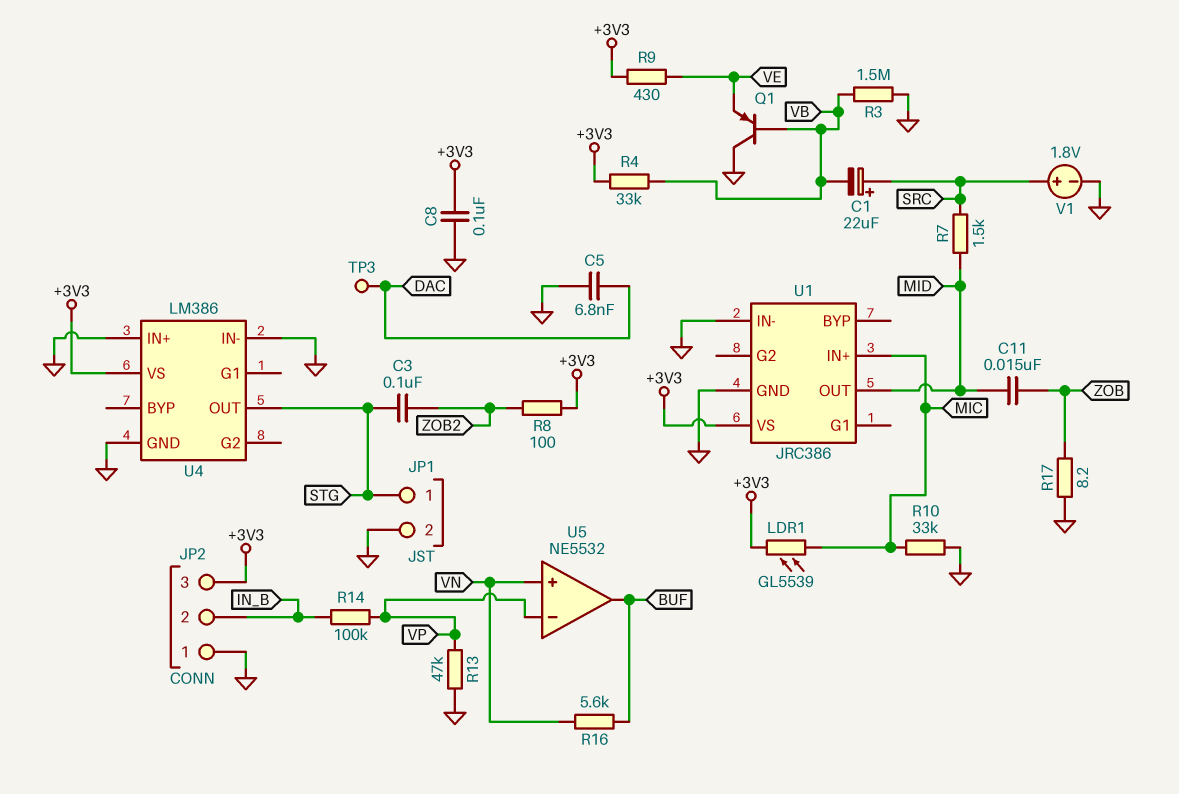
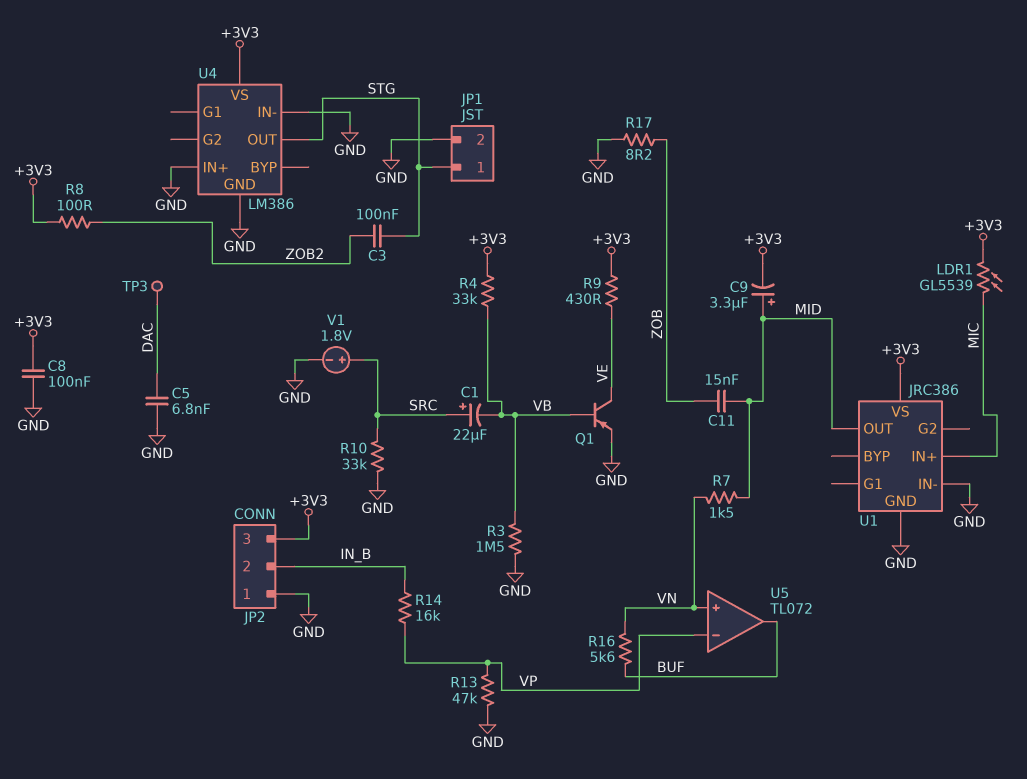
C9: none -> 3.3uF (plus MID, minus +3V3)
Q1: PNP (B VB, C GND, E VE) -> PNP (B VB, C VE, E GND)
R7: 1.5k (MID, SRC) -> 1.5k (MID, VN)
R10: 33k (GND, MIC) -> 33k (GND, SRC)
R14: 100k (IN_B, VP) -> 16k (IN_B, VP)
U5: NE5532 -> TL072

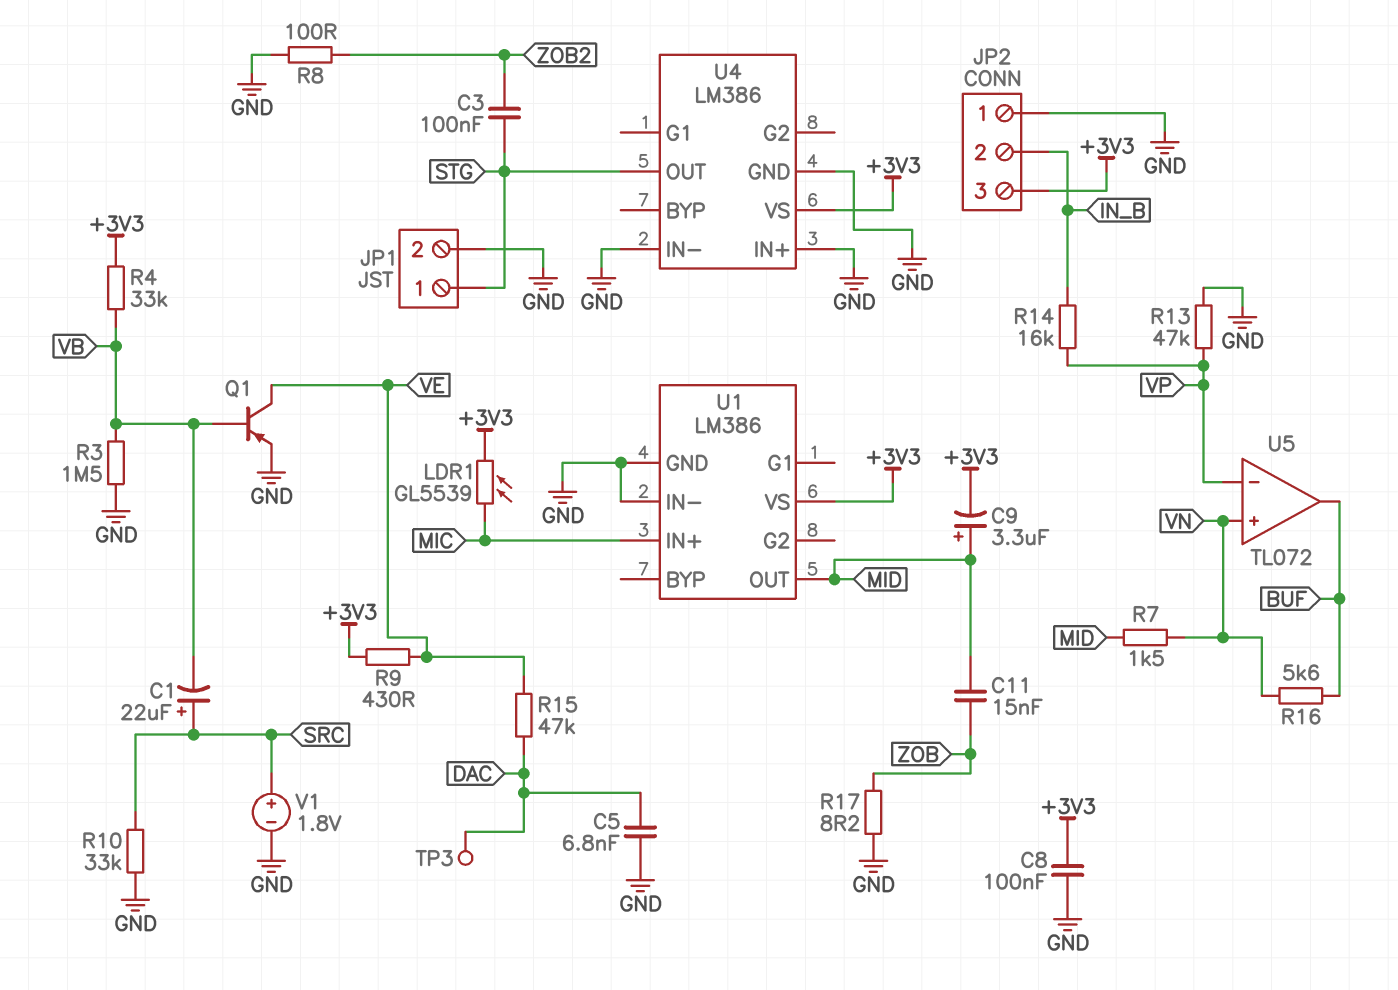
R8: 100 (+3V3, ZOB2) -> 100 (GND, ZOB2)
R15: none -> 47k (DAC, VE)
U1: JRC386 -> LM386

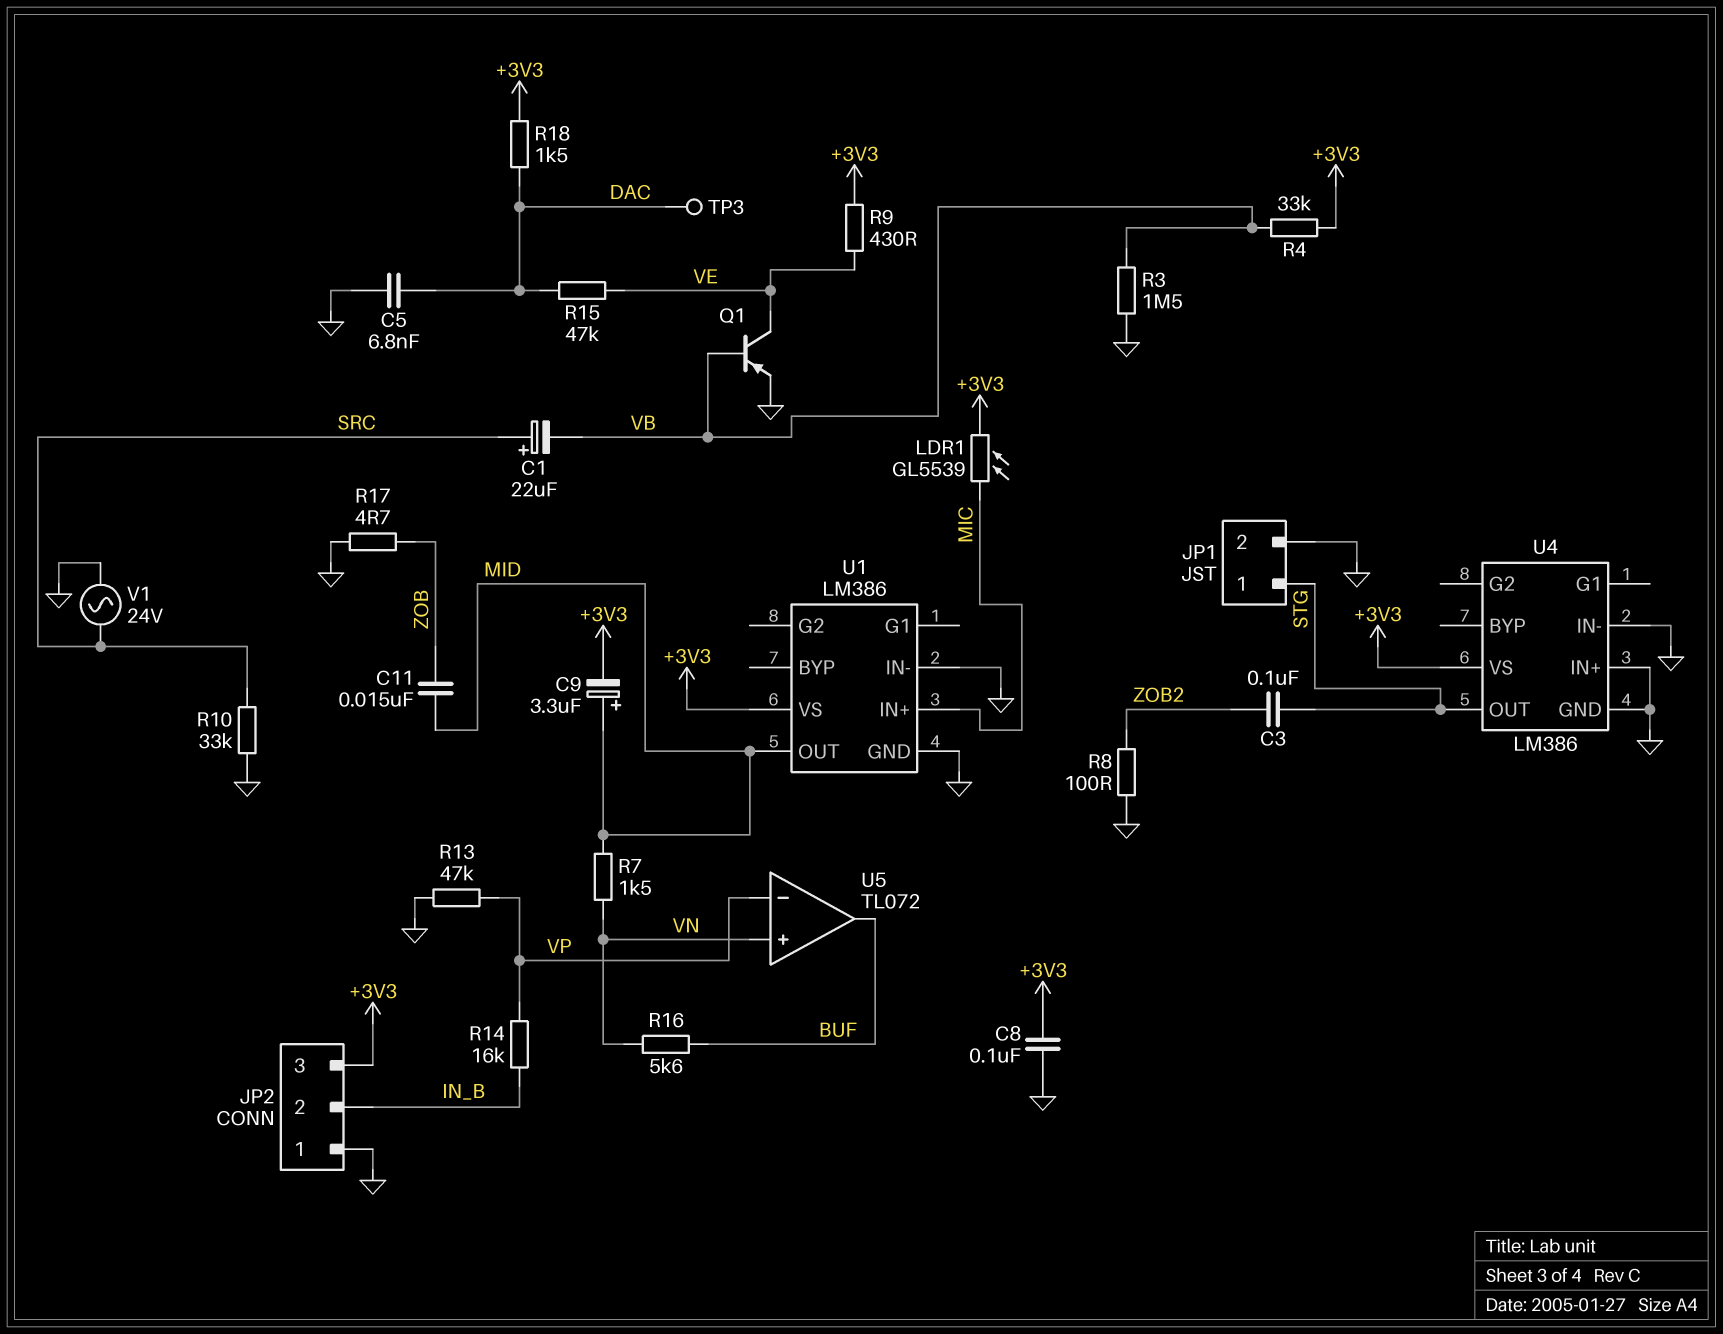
R17: 8.2 (GND, ZOB) -> 4.7 (GND, ZOB)
R18: none -> 1.5k (+3V3, DAC)
V1: 1.8V (plus SRC, minus GND) -> AC 24V (GND, SRC)

